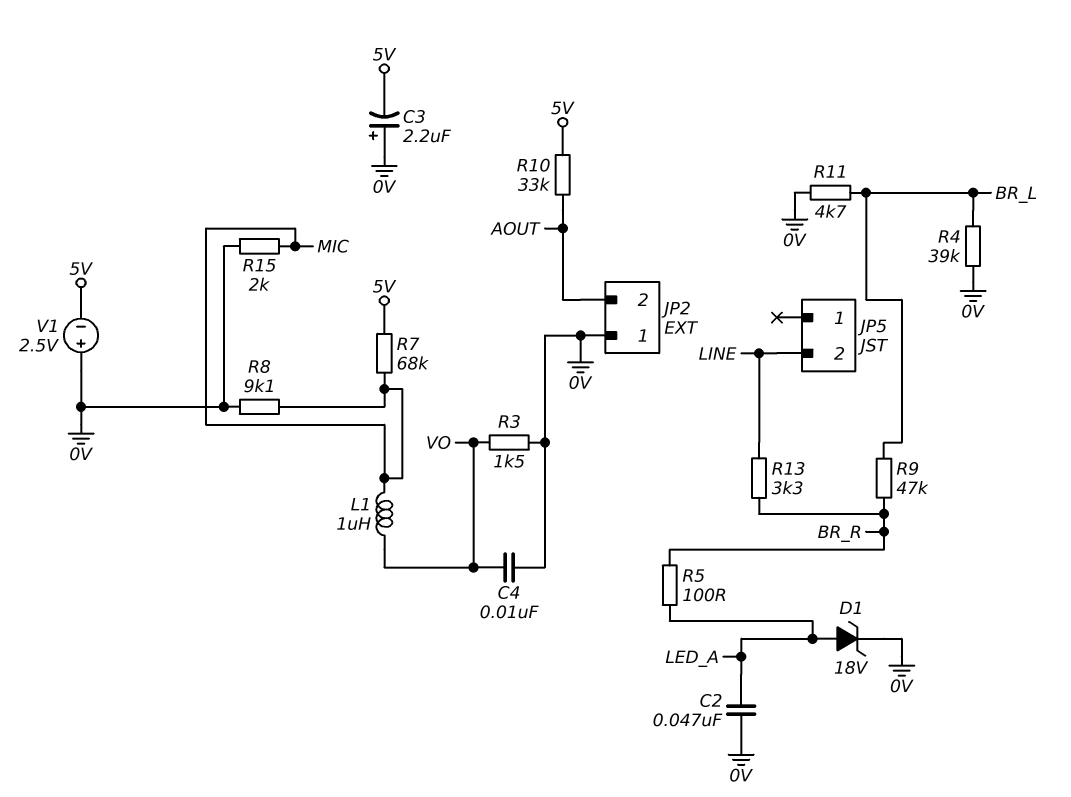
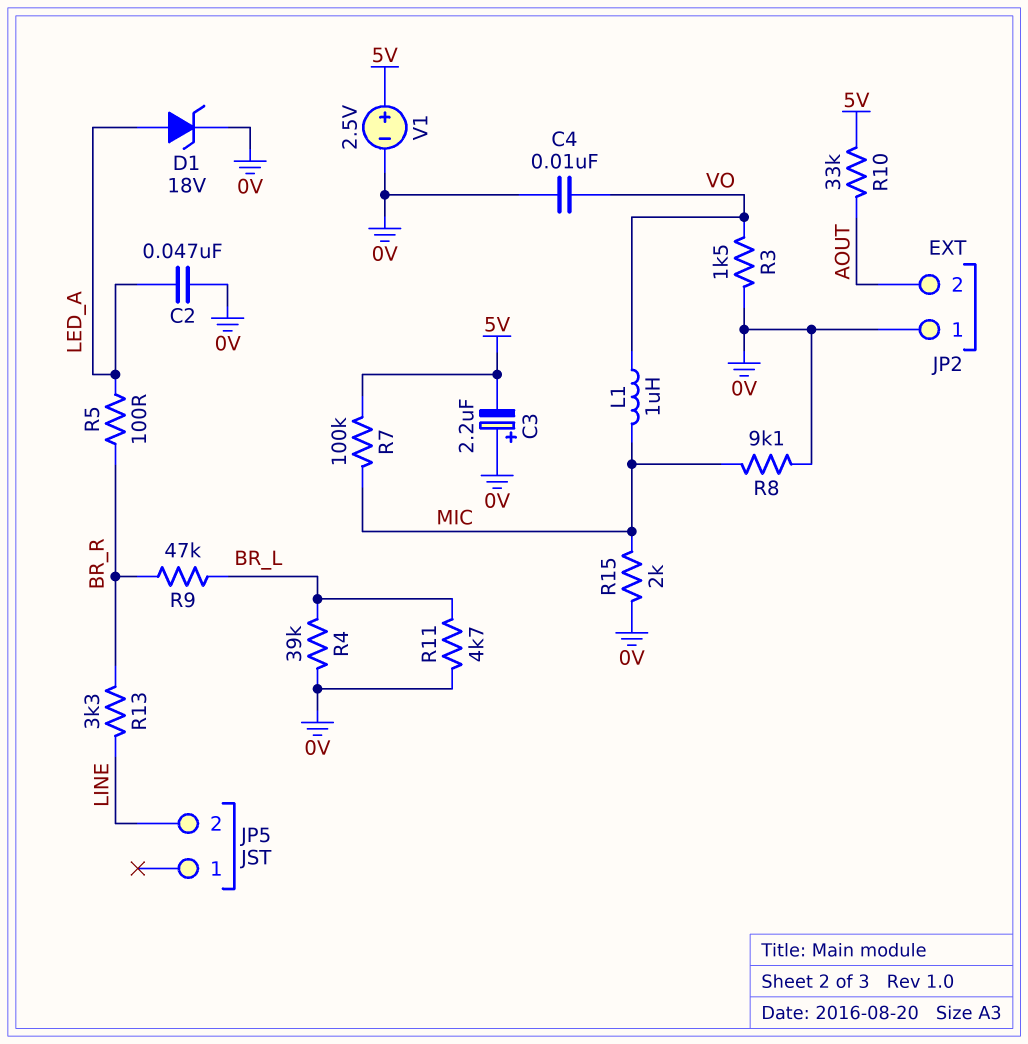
R7: 68k (5V, MIC) -> 100k (5V, MIC)
V1: 2.5V (plus 0V, minus 5V) -> 2.5V (plus 5V, minus 0V)

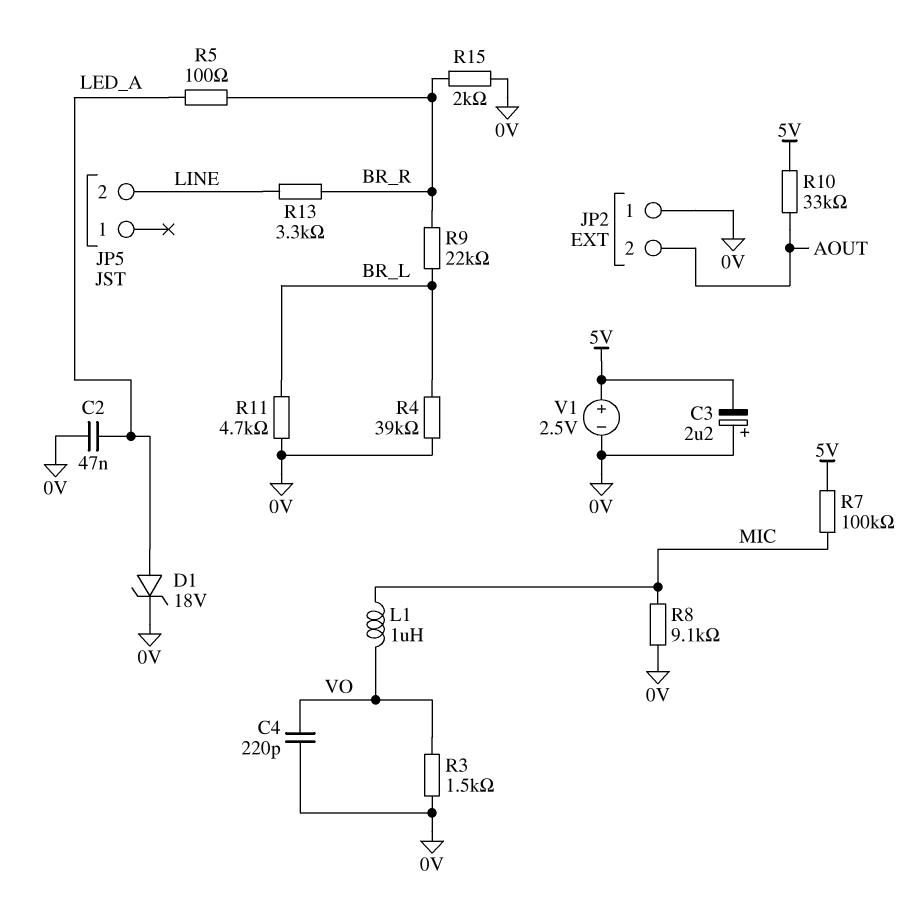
C4: 10nF (0V, VO) -> 220pF (0V, VO)
R9: 47k (BR_L, BR_R) -> 22k (BR_L, BR_R)
R15: 2k (0V, MIC) -> 2k (0V, BR_R)

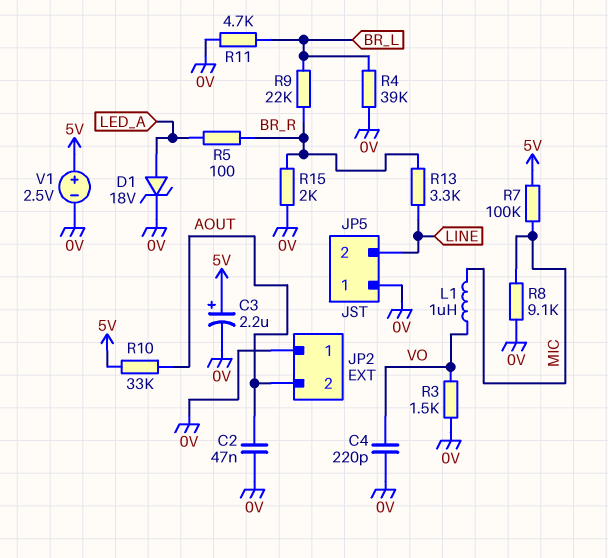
C2: 47nF (0V, LED_A) -> 47nF (0V, AOUT)
C3: 2.2uF (plus 0V, minus 5V) -> 2.2uF (plus 5V, minus 0V)
JP5 pin 1: none -> 0V

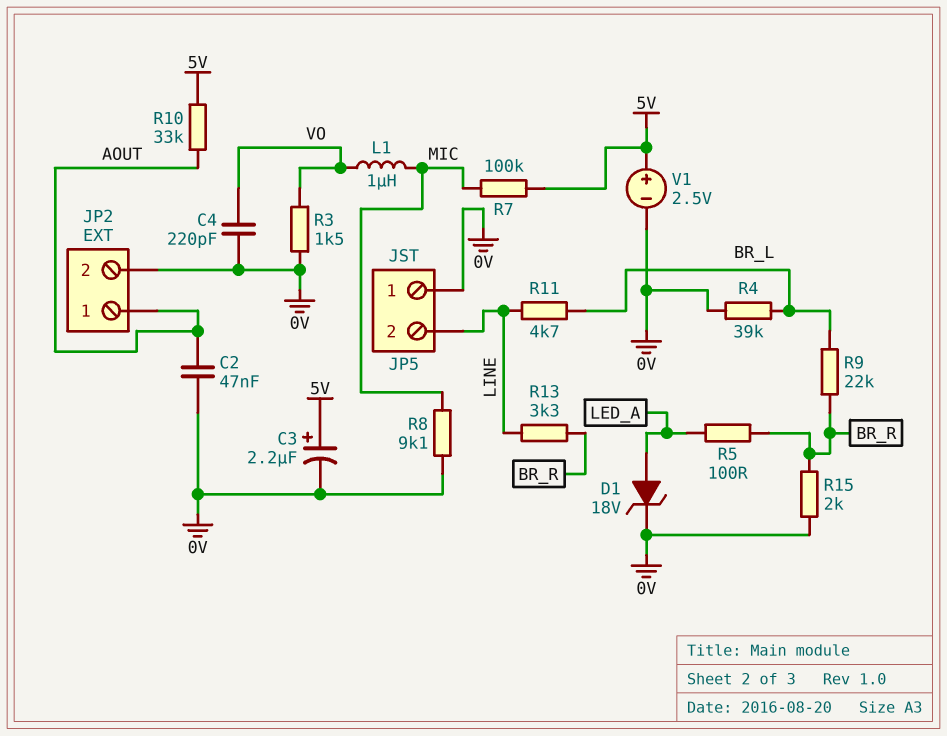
JP2 pin 1: 0V -> AOUT
JP2 pin 2: AOUT -> 0V
R11: 4.7k (0V, BR_L) -> 4.7k (BR_L, LINE)

